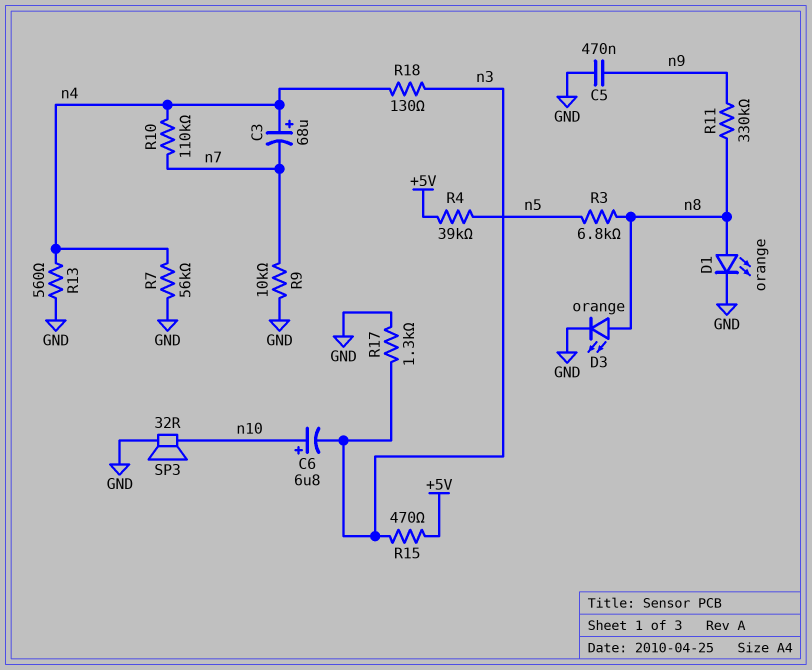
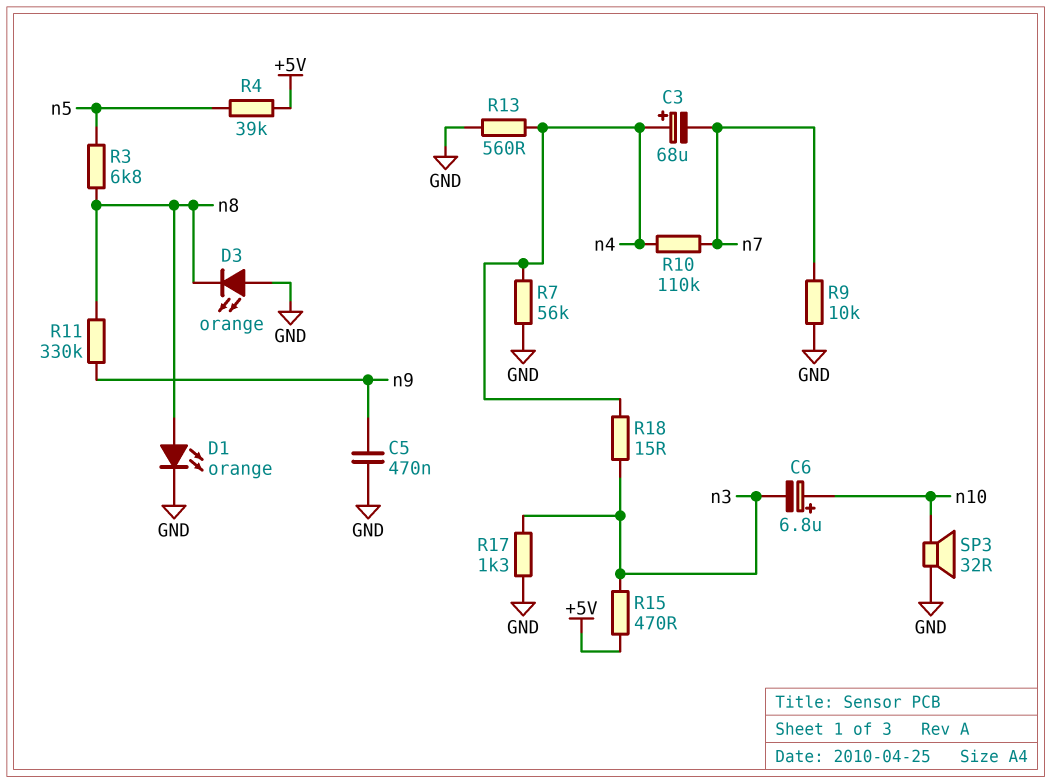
D3: LED orange (A n8, K GND) -> LED orange (A GND, K n8)
R18: 130 (n3, n4) -> 15 (n3, n4)

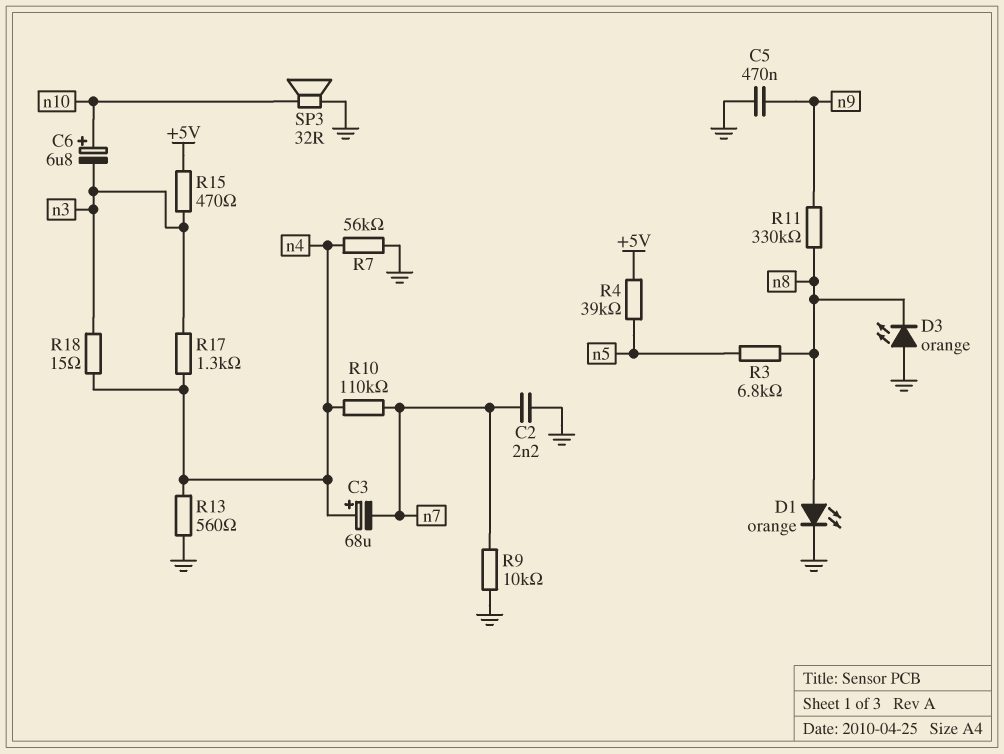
C2: none -> 2.2nF (GND, n7)
R17: 1.3k (GND, n3) -> 1.3k (n3, n4)

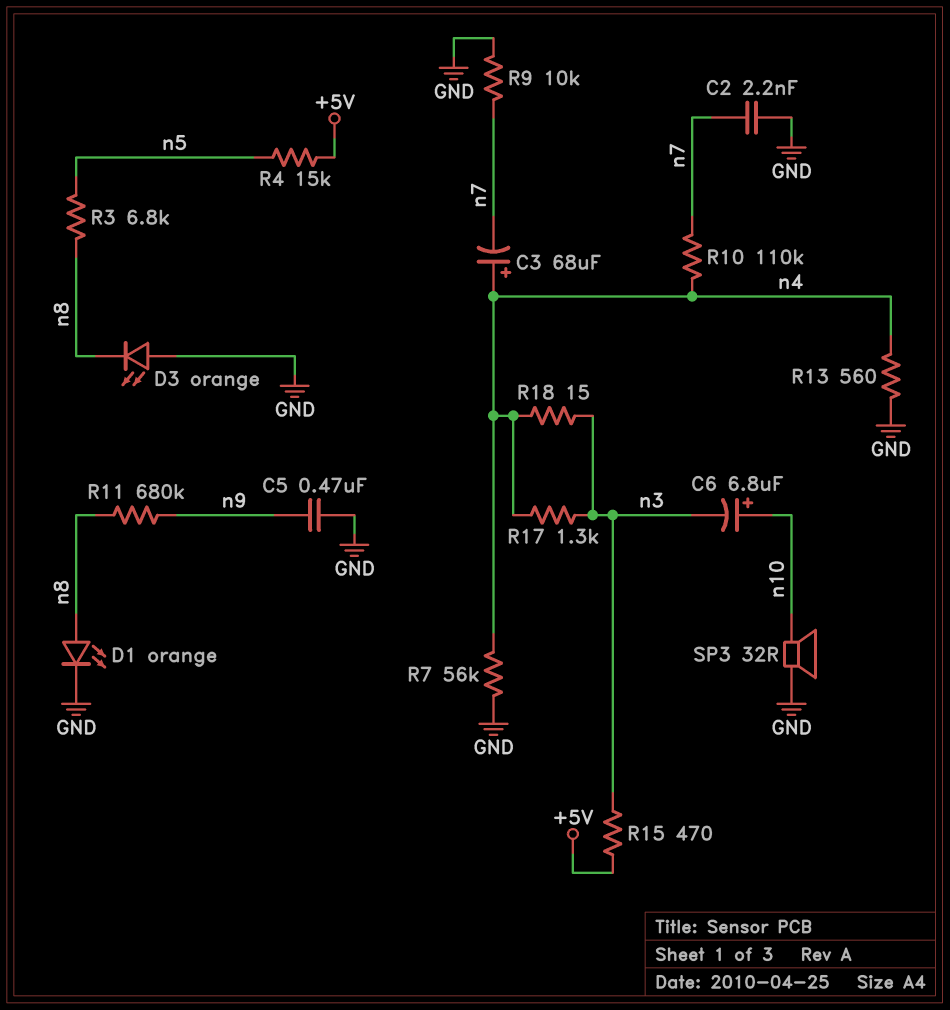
R4: 39k (+5V, n5) -> 15k (+5V, n5)
R11: 330k (n8, n9) -> 680k (n8, n9)

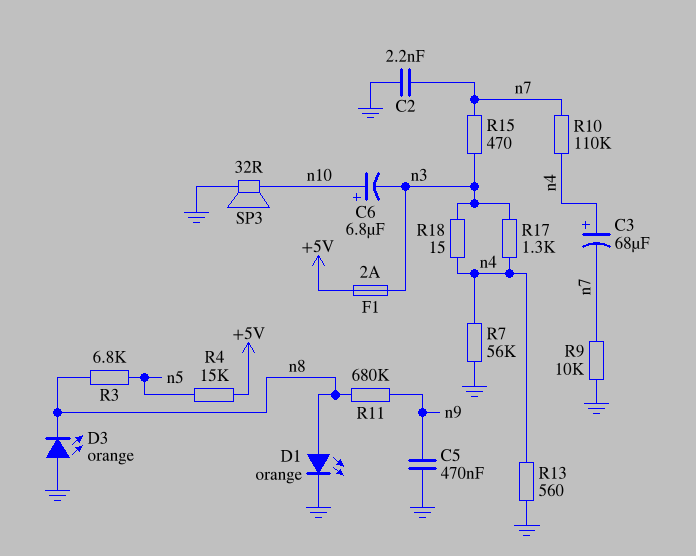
F1: none -> 2A (+5V, n3)
R15: 470 (+5V, n3) -> 470 (n3, n7)

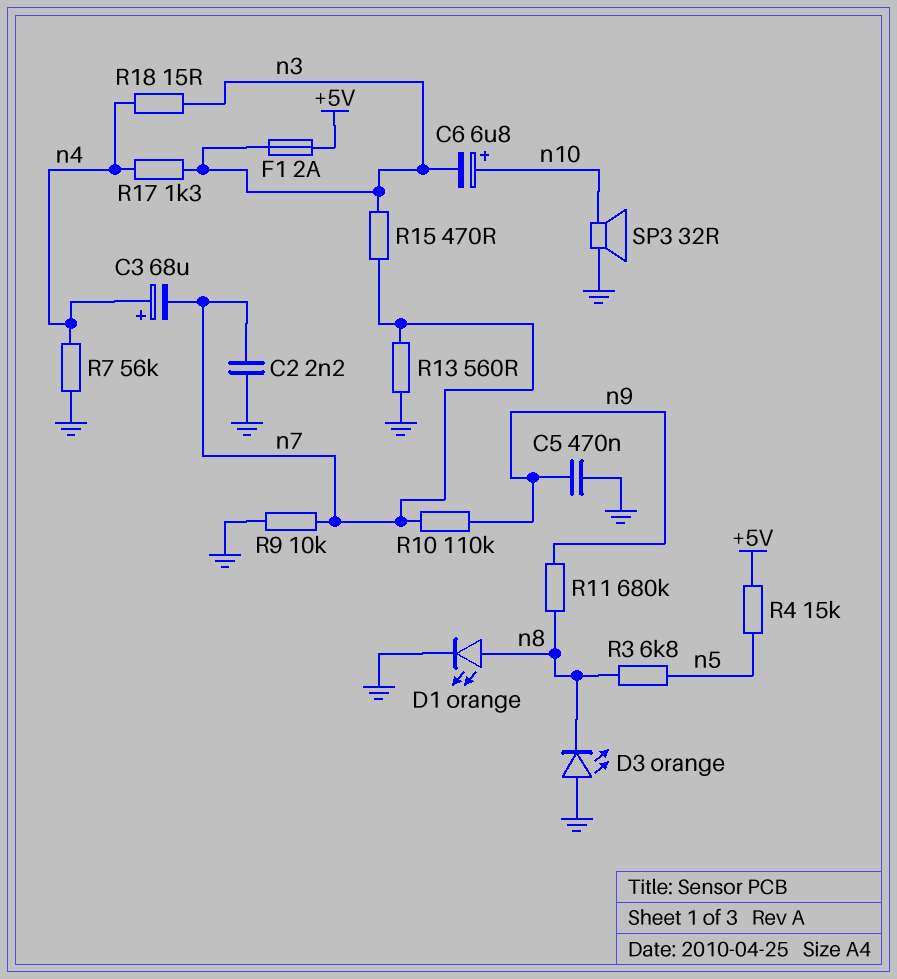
R10: 110k (n4, n7) -> 110k (n7, n9)
R13: 560 (GND, n4) -> 560 (GND, n7)

